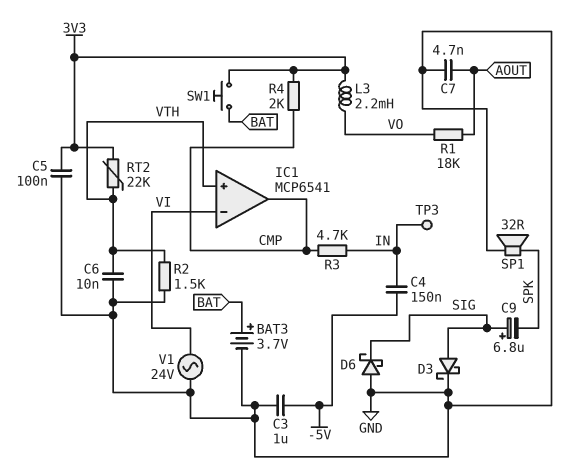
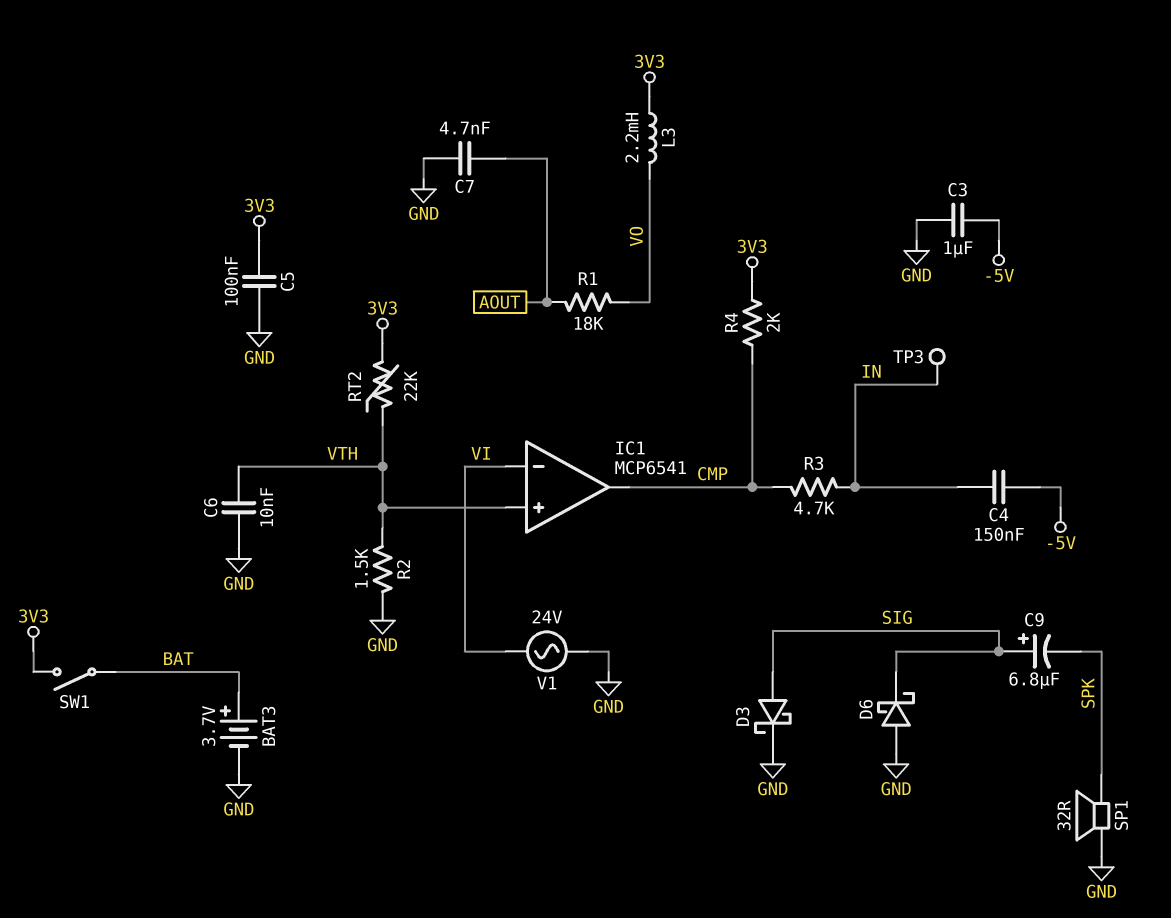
SW1: button (3V3, BAT) -> switch (3V3, BAT)

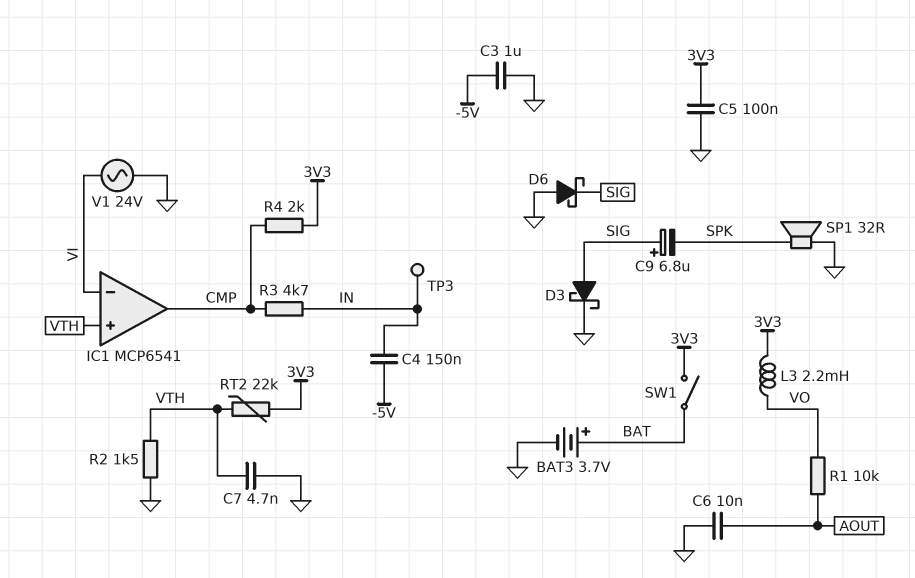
C6: 10nF (GND, VTH) -> 10nF (AOUT, GND)
C7: 4.7nF (AOUT, GND) -> 4.7nF (GND, VTH)
R1: 18k (AOUT, VO) -> 10k (AOUT, VO)

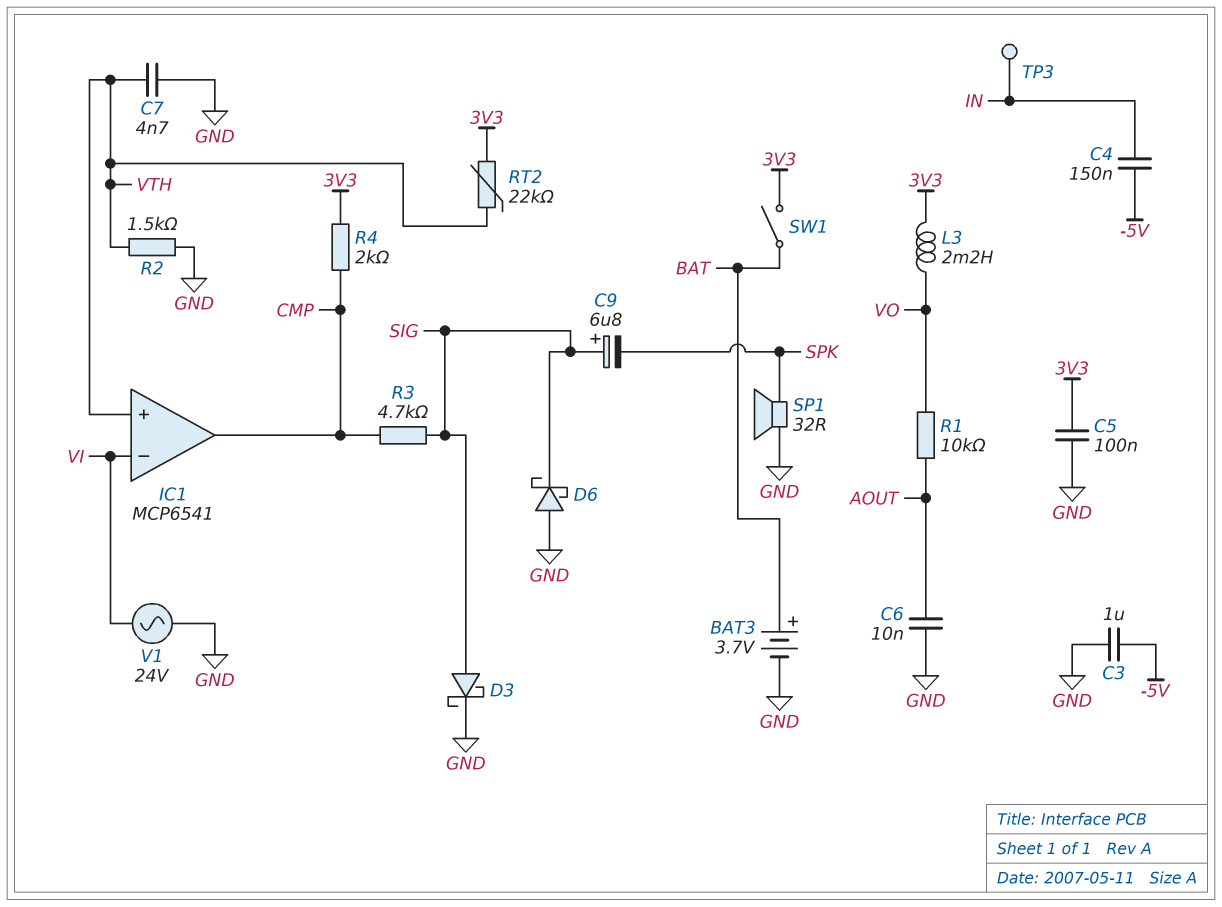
R3: 4.7k (CMP, IN) -> 4.7k (CMP, SIG)

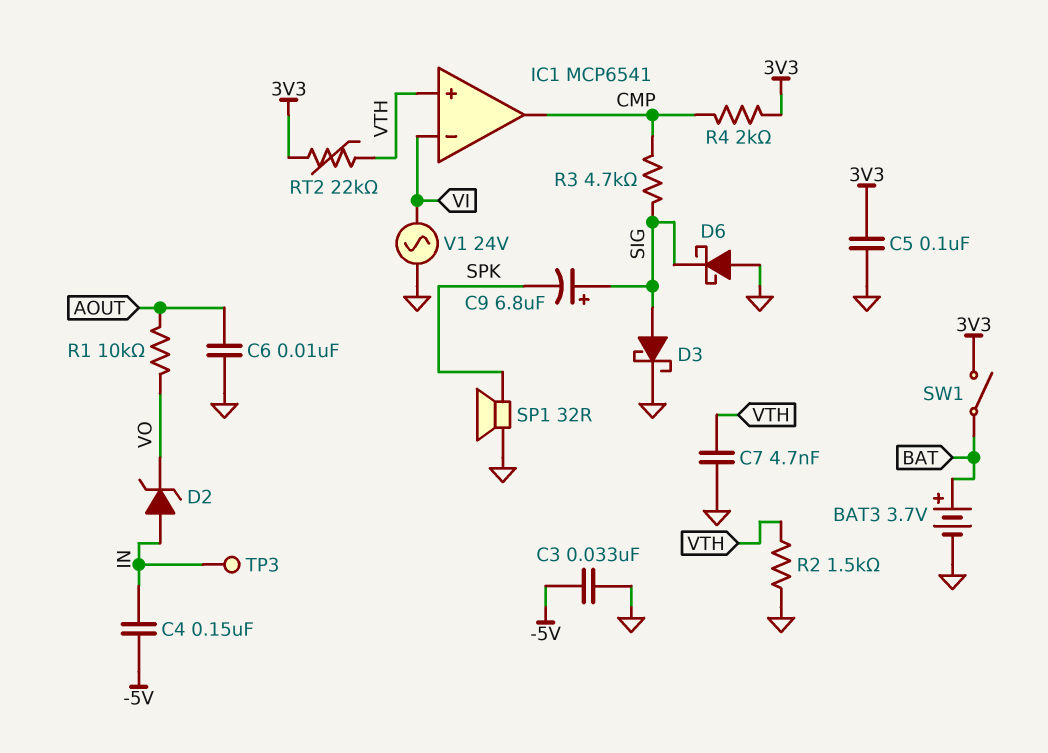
C3: 1uF (-5V, GND) -> 33nF (-5V, GND)
D2: none -> zener (A IN, K VO)
L3: 2.2mH (3V3, VO) -> none

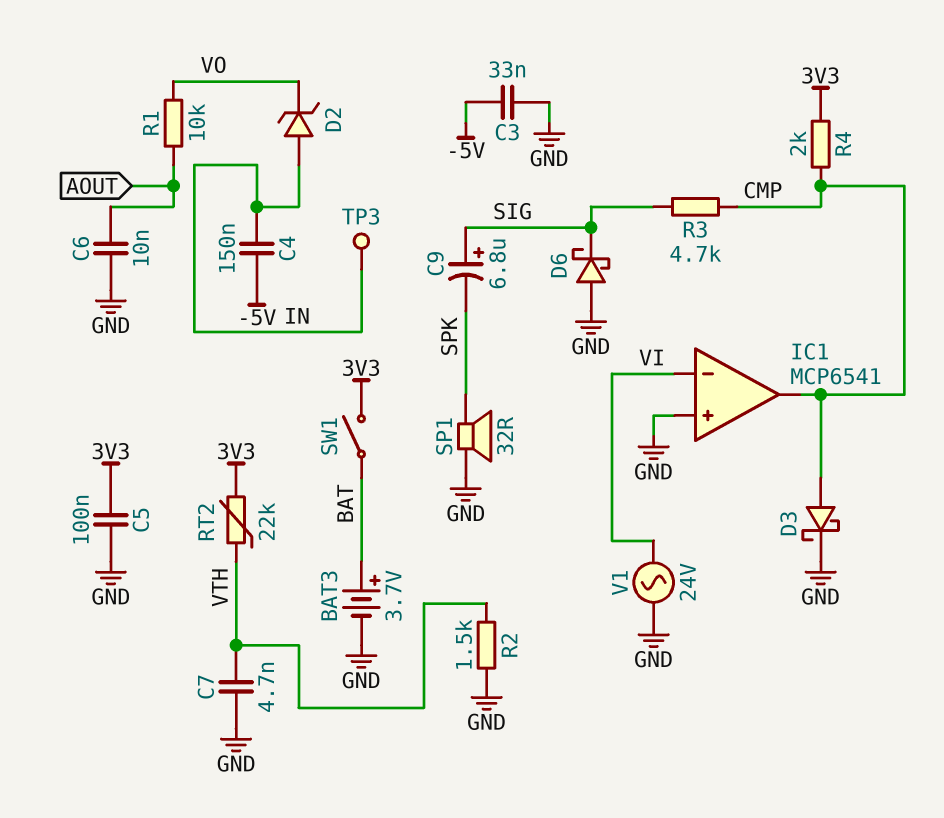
D3: schottky (A SIG, K GND) -> schottky (A CMP, K GND)
IC1 pin in+: VTH -> GND

